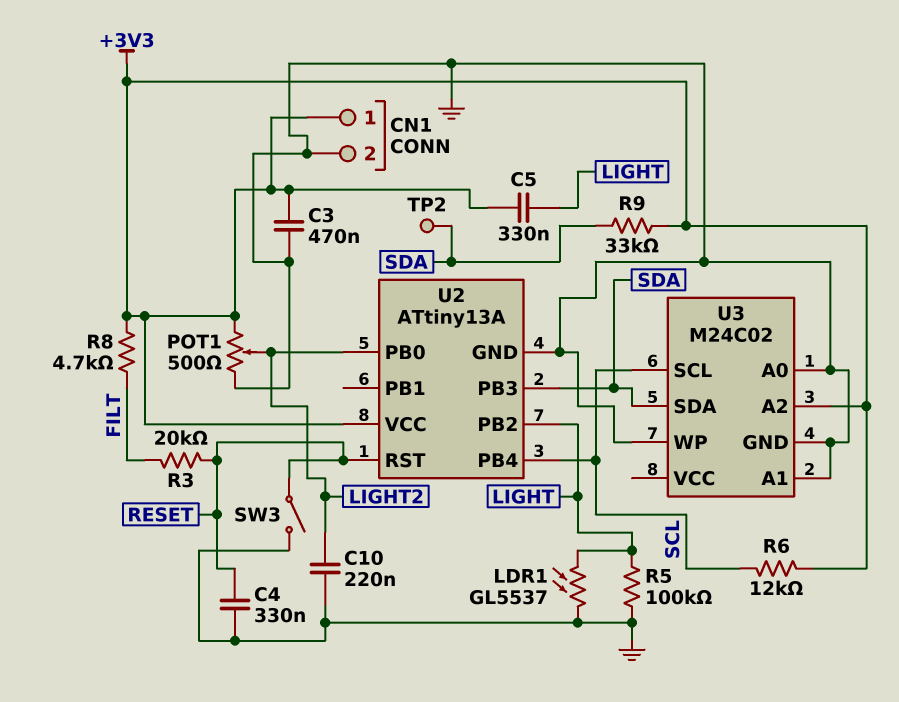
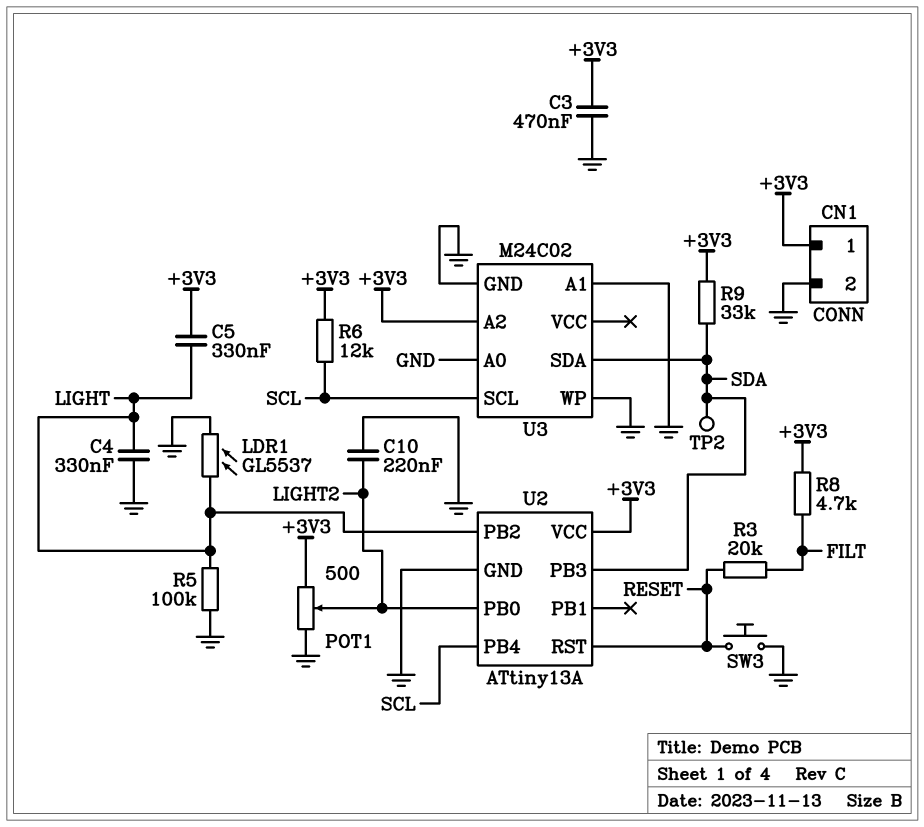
C4: 330nF (GND, RESET) -> 330nF (GND, LIGHT)
SW3: switch (GND, RESET) -> button (GND, RESET)

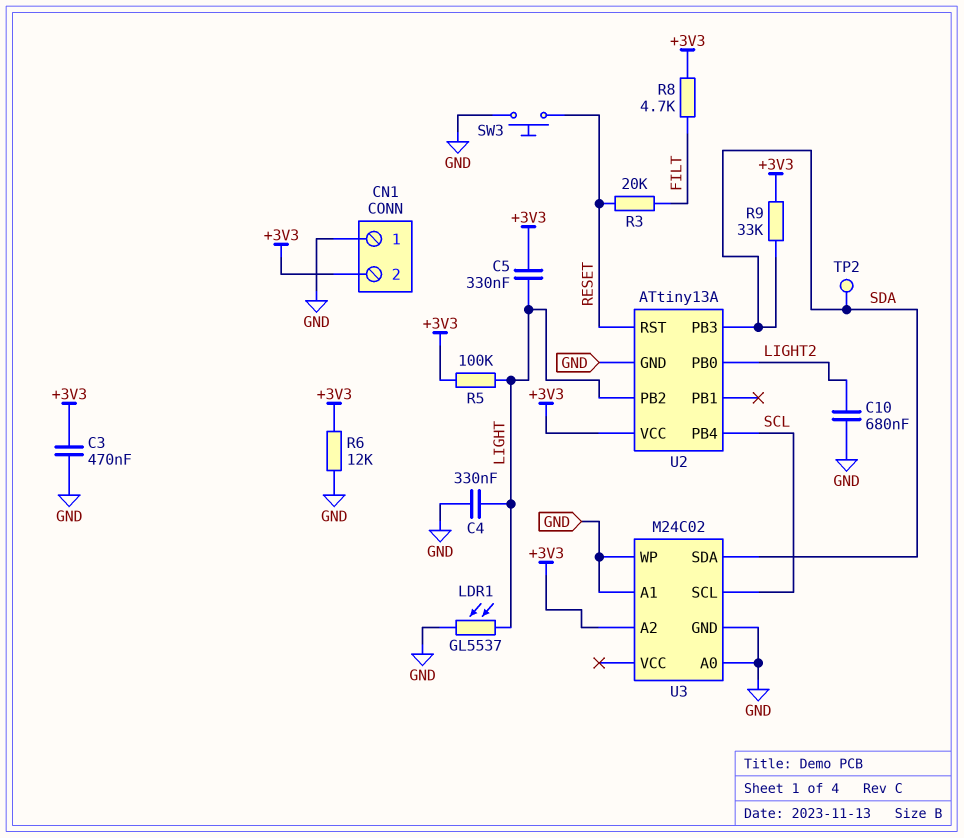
C10: 220nF (GND, LIGHT2) -> 680nF (GND, LIGHT2)
CN1 pin 1: +3V3 -> GND
CN1 pin 2: GND -> +3V3
POT1: 500 (+3V3, GND, wiper LIGHT2) -> none
R5: 100k (GND, LIGHT) -> 100k (+3V3, LIGHT)
R6: 12k (+3V3, SCL) -> 12k (+3V3, GND)

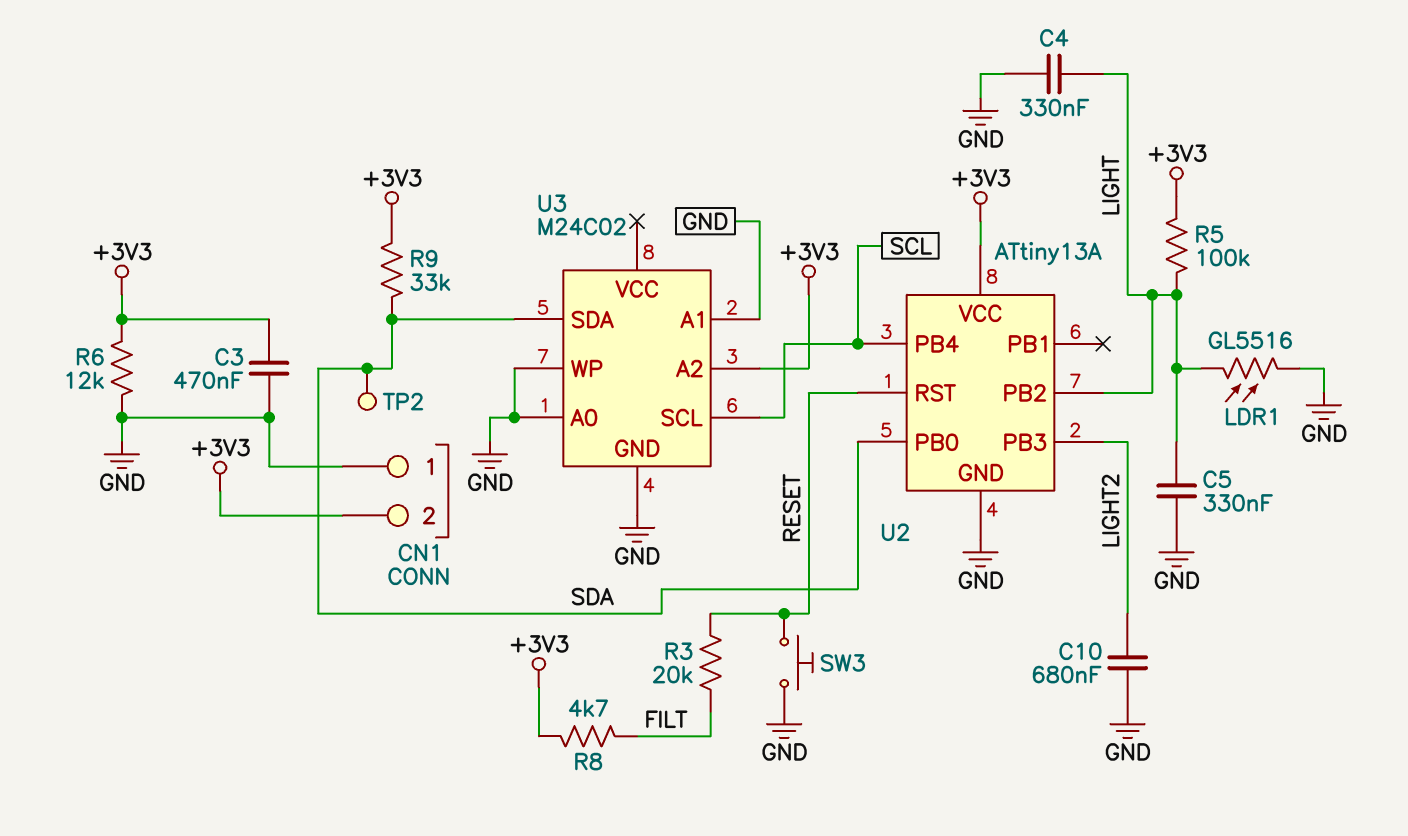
C5: 330nF (+3V3, LIGHT) -> 330nF (GND, LIGHT)
LDR1: GL5537 (GND, LIGHT) -> GL5516 (GND, LIGHT)
U2 pin PB0: LIGHT2 -> SDA
U2 pin PB3: SDA -> LIGHT2

